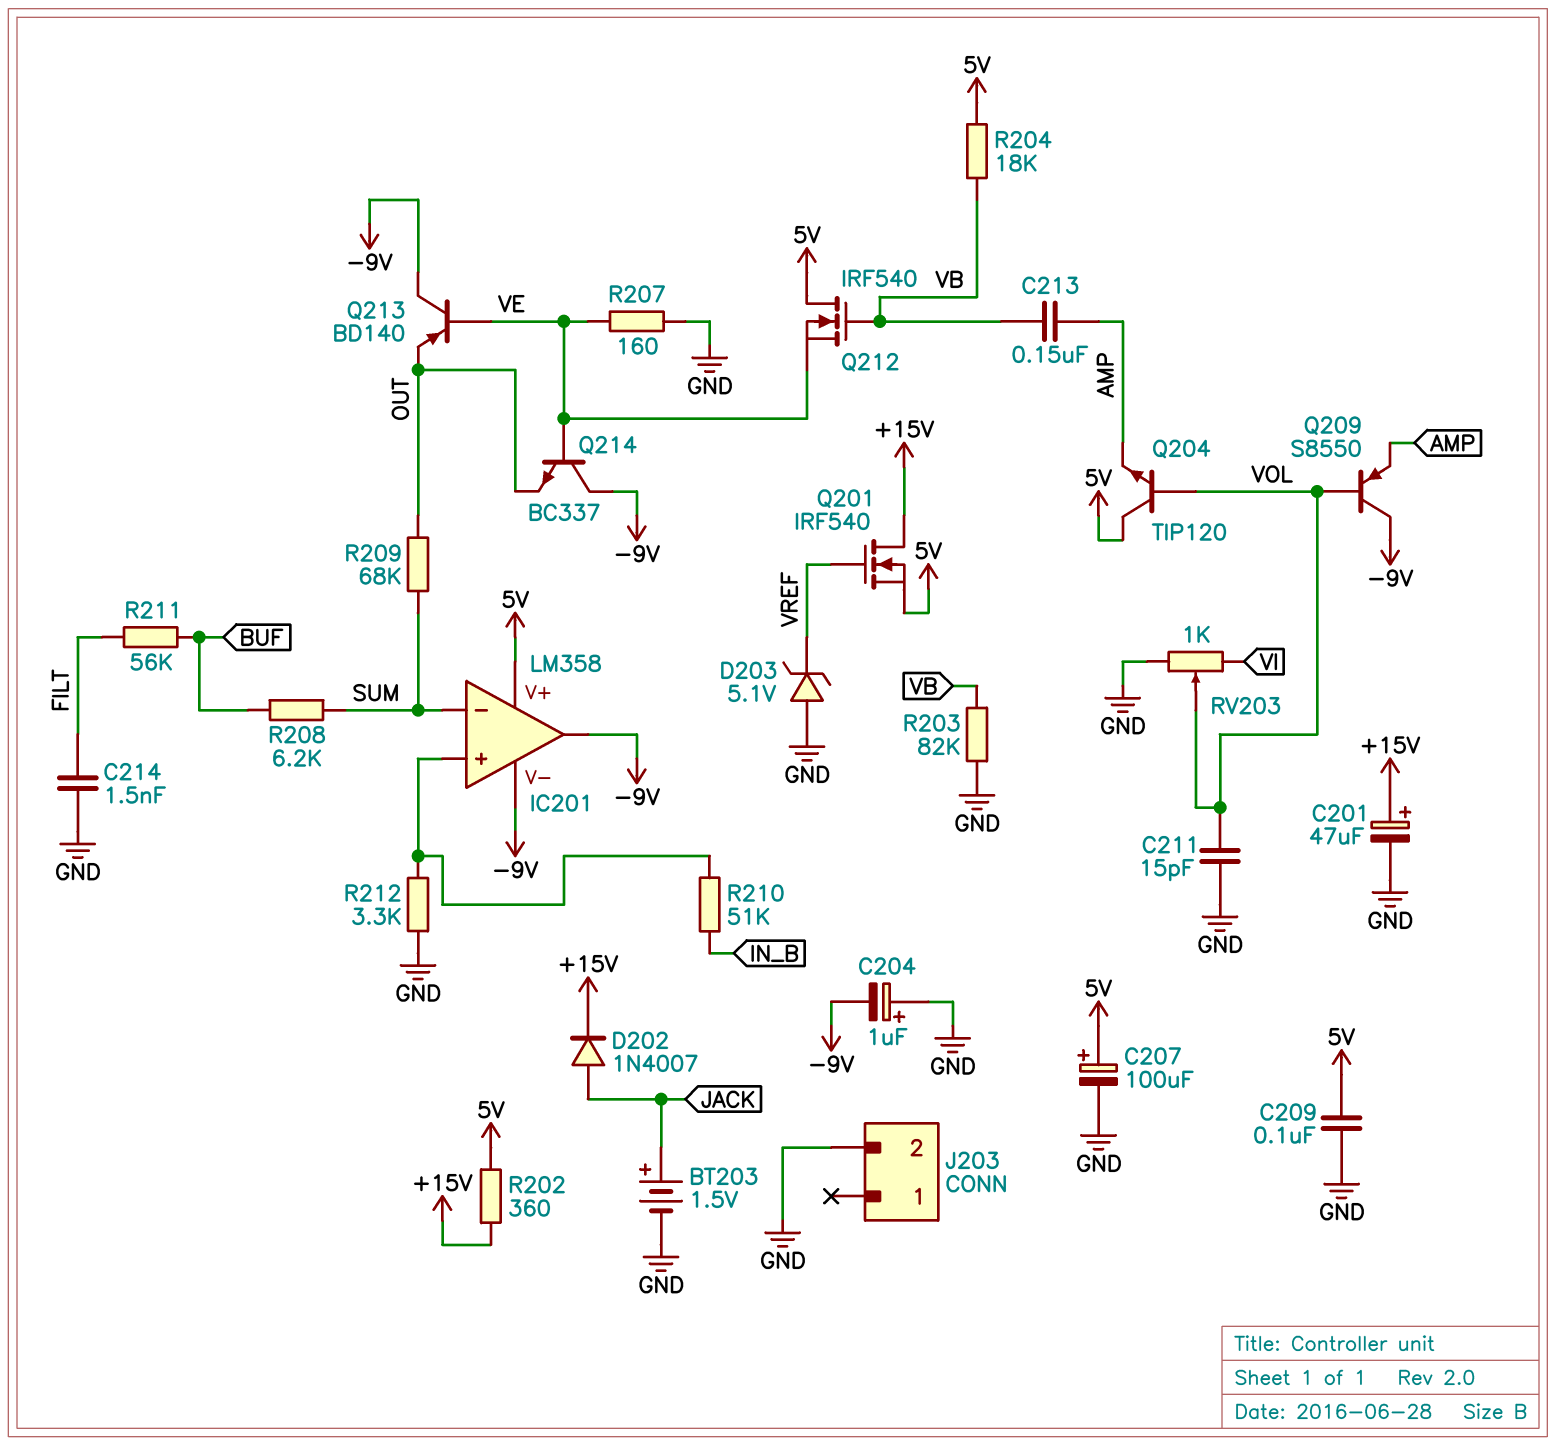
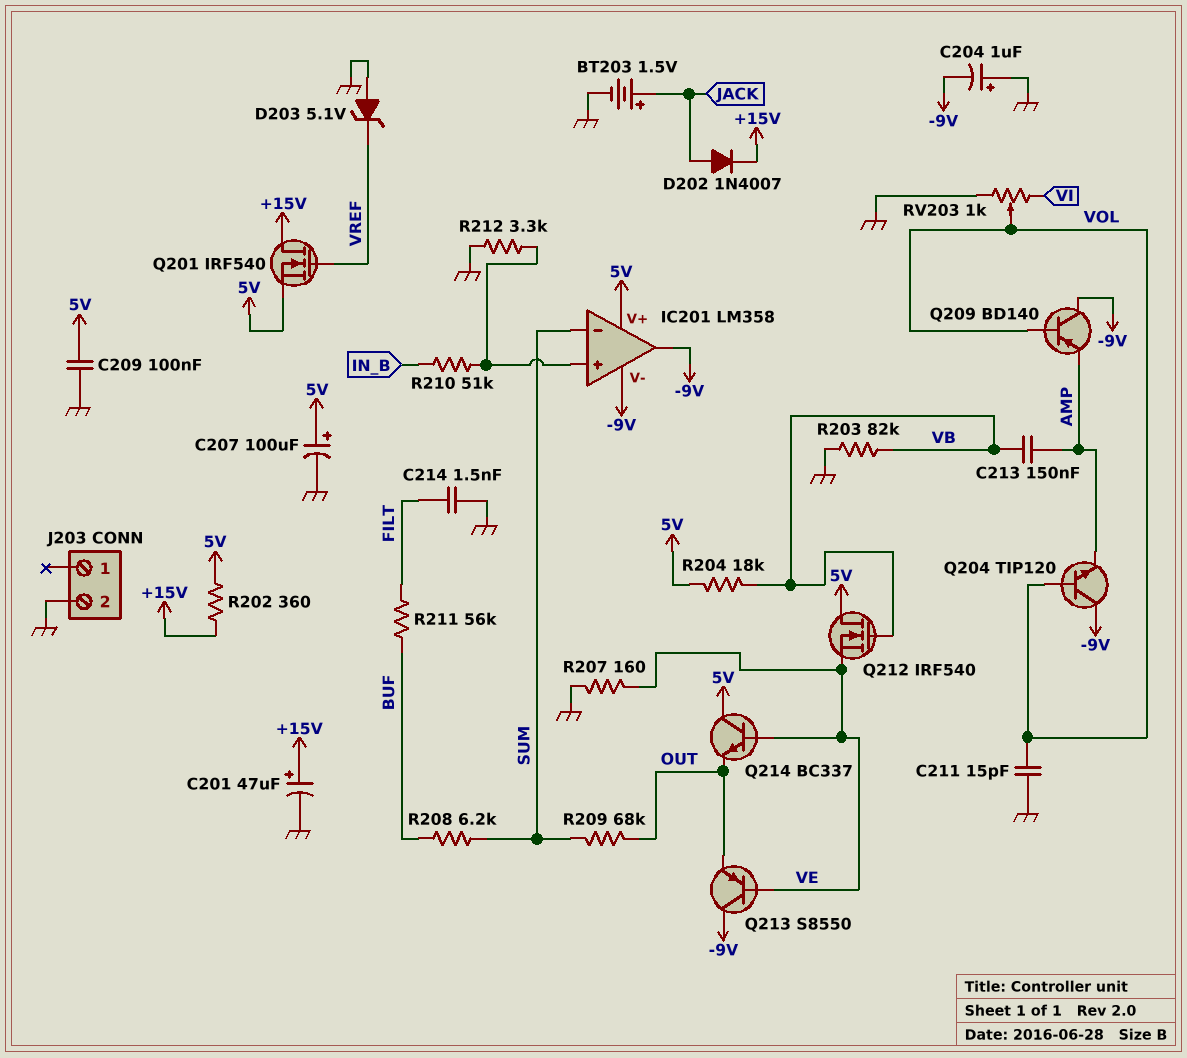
Q204: NPN TIP120 (B VOL, C 5V, E AMP) -> NPN TIP120 (B VOL, C -9V, E AMP)
Q209: PNP S8550 (B VOL, C -9V, E AMP) -> PNP BD140 (B VOL, C -9V, E AMP)
Q213: PNP BD140 (B VE, C -9V, E OUT) -> PNP S8550 (B VE, C -9V, E OUT)
Q214: NPN BC337 (B VE, C -9V, E OUT) -> NPN BC337 (B VE, C 5V, E OUT)

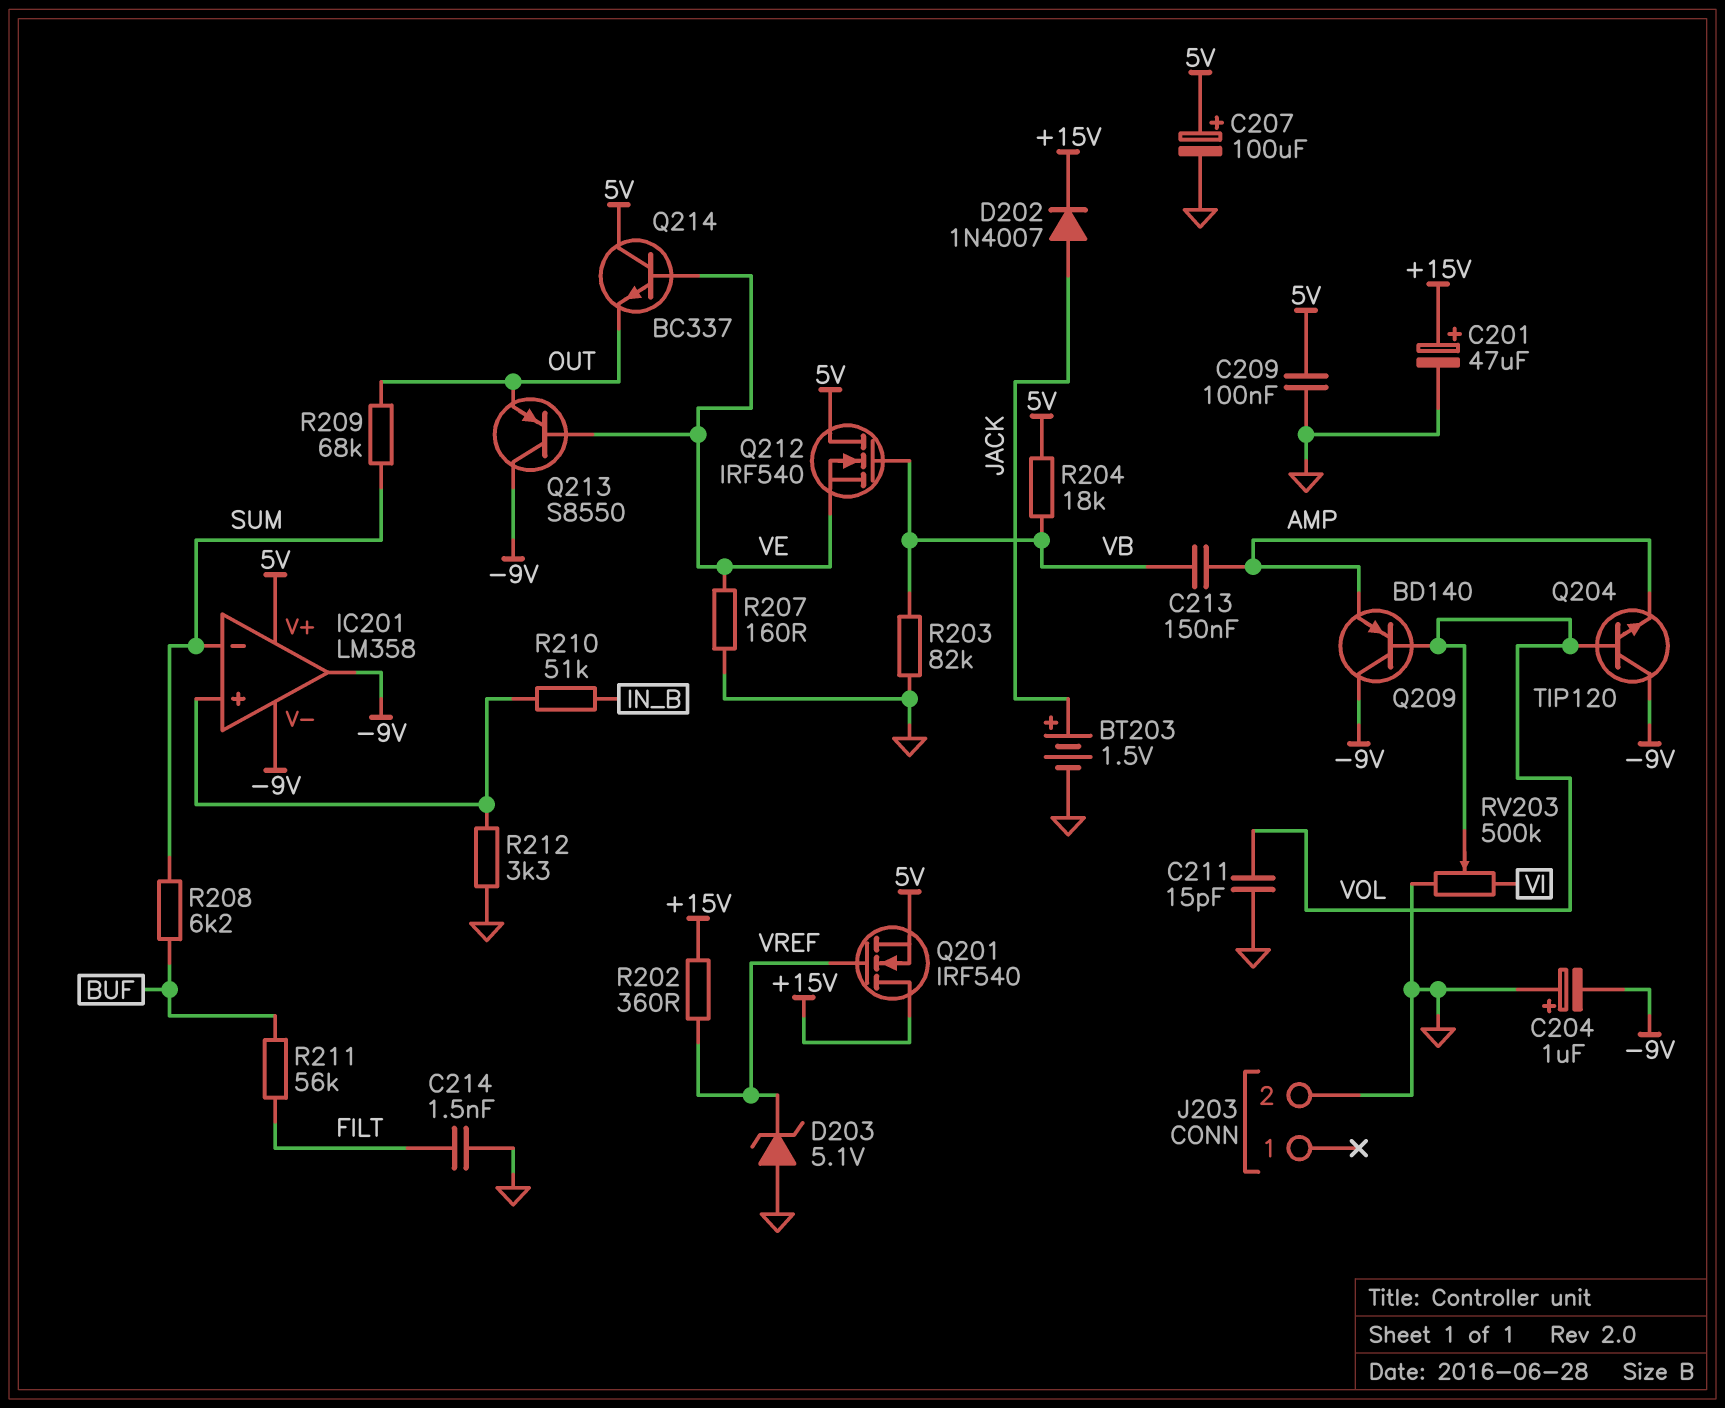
R202: 360 (+15V, 5V) -> 360 (+15V, VREF)
RV203: 1k (GND, VI, wiper VOL) -> 500k (GND, VI, wiper VOL)

